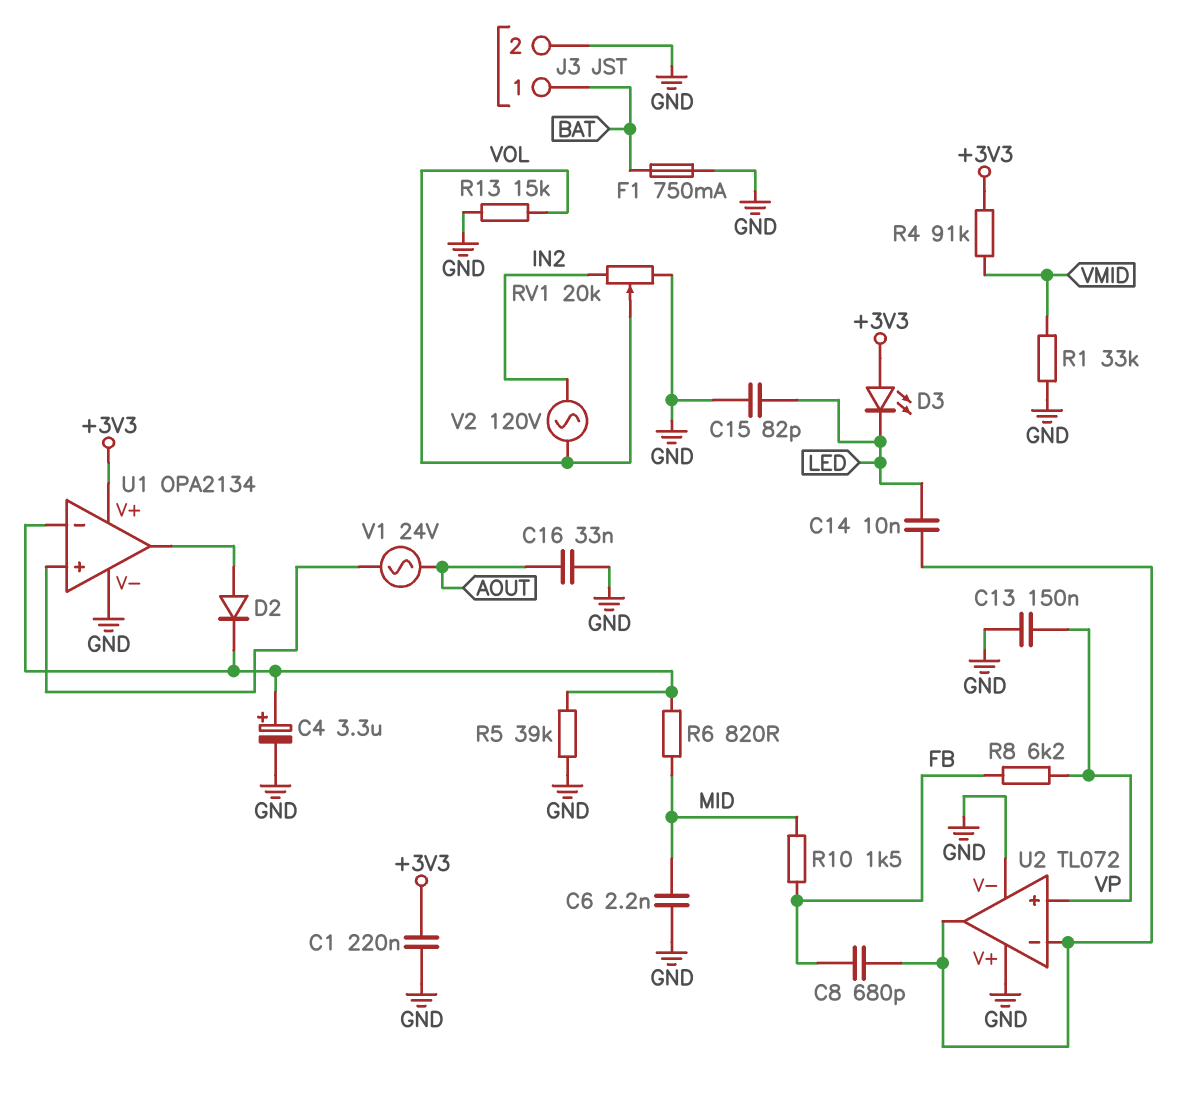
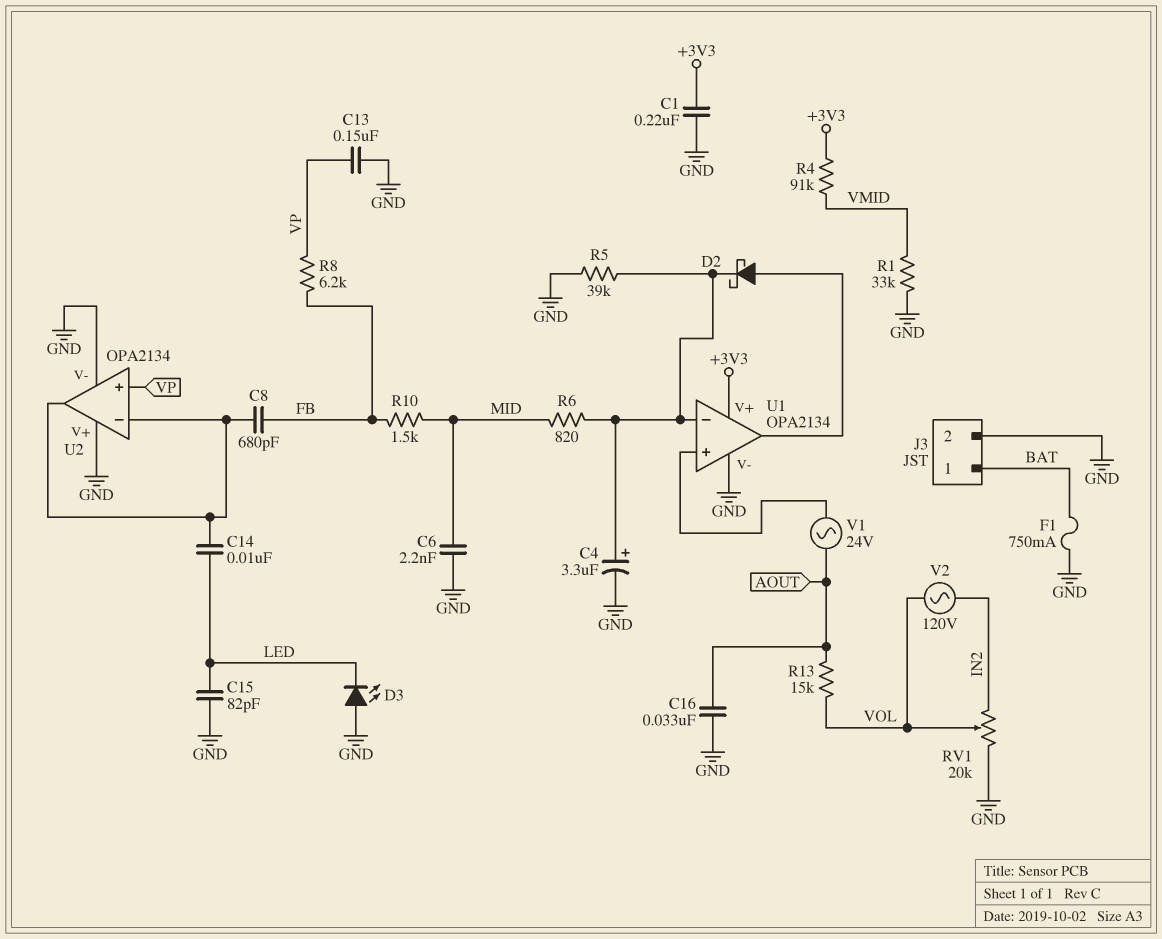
D2: diode (A U1/out, K U1/in-) -> schottky (A U1/out, K U1/in-)
D3: LED (A +3V3, K LED) -> LED (A GND, K LED)
R13: 15k (GND, VOL) -> 15k (AOUT, VOL)
U2: TL072 -> OPA2134

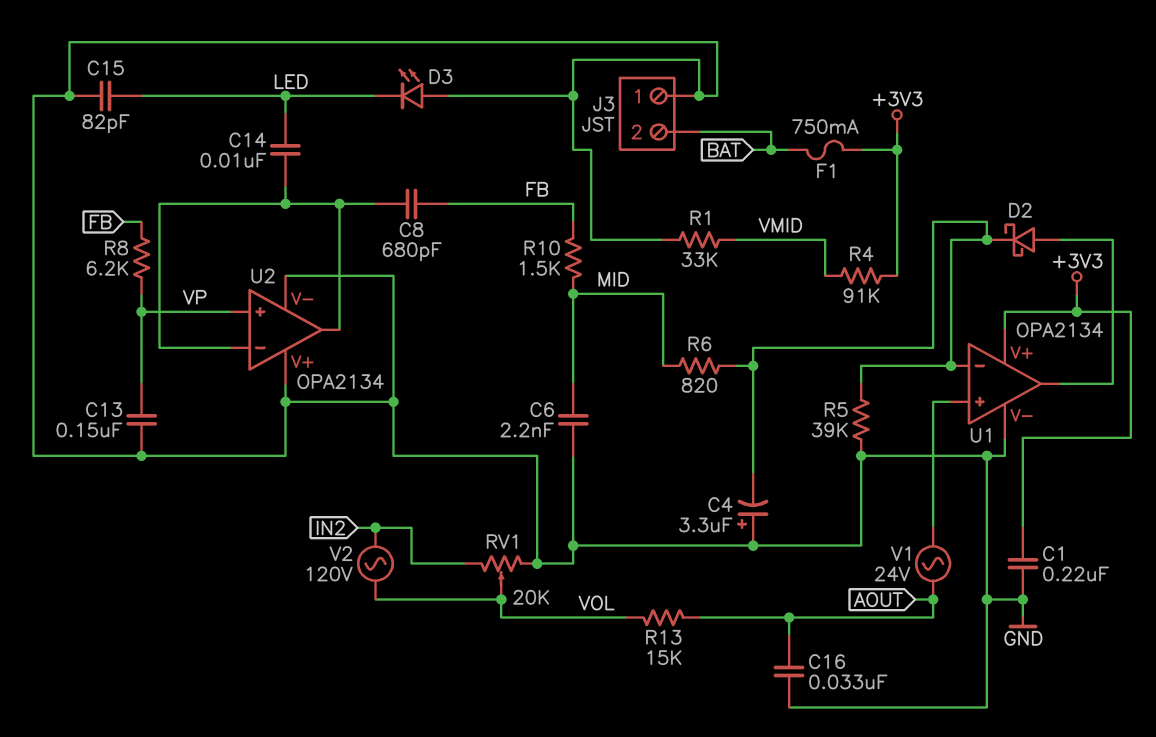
C4: 3.3uF (plus U1/in-, minus GND) -> 3.3uF (plus GND, minus U1/in-)
F1: 750mA (BAT, GND) -> 750mA (+3V3, BAT)
J3 pin 1: BAT -> GND
J3 pin 2: GND -> BAT

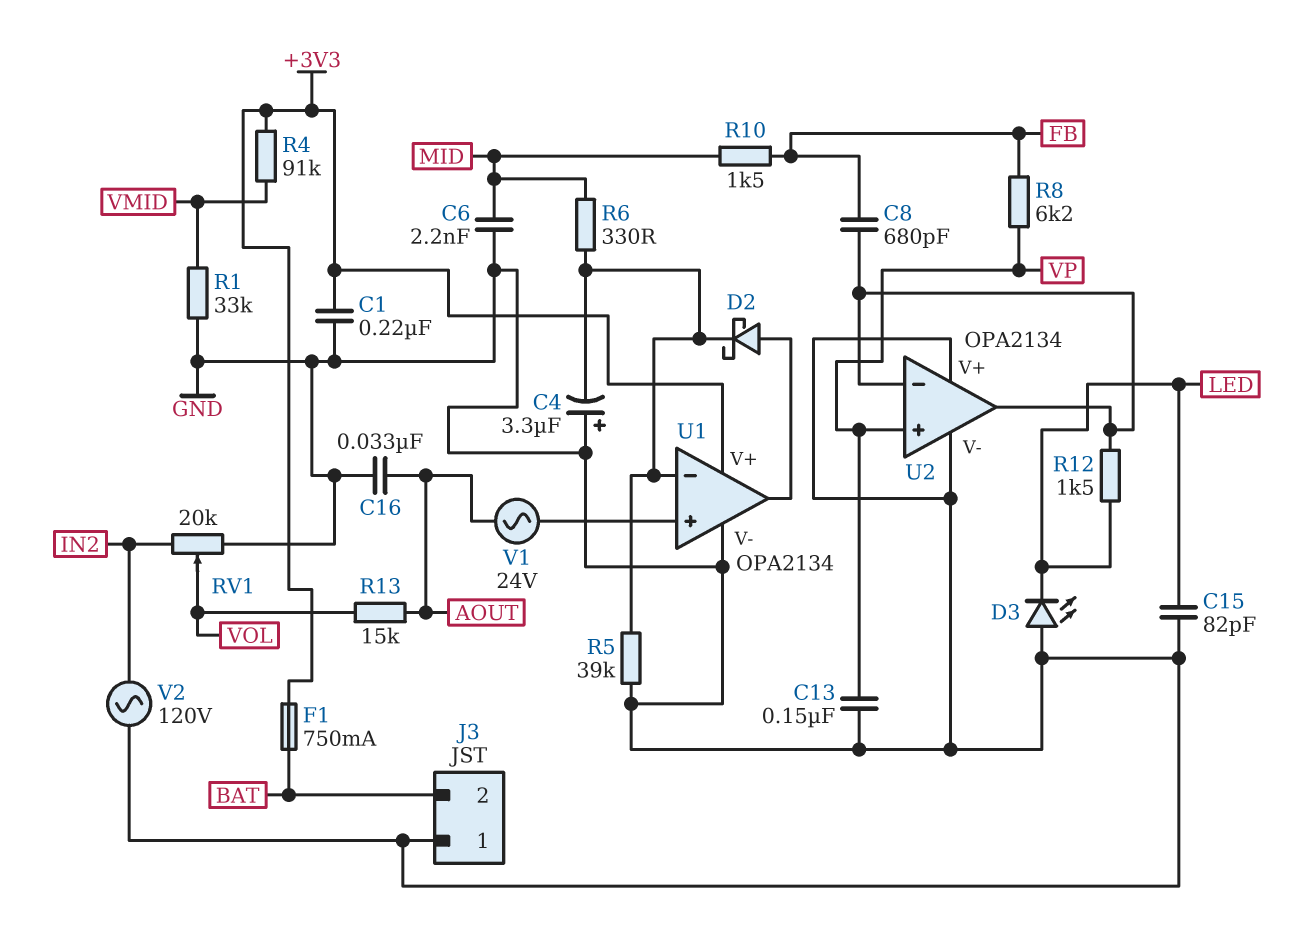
C14: 10nF (LED, U2/in-) -> none
R6: 820 (MID, U1/in-) -> 330 (MID, U1/in-)
R12: none -> 1.5k (LED, U2/in-)
V2: AC 120V (IN2, VOL) -> AC 120V (GND, IN2)

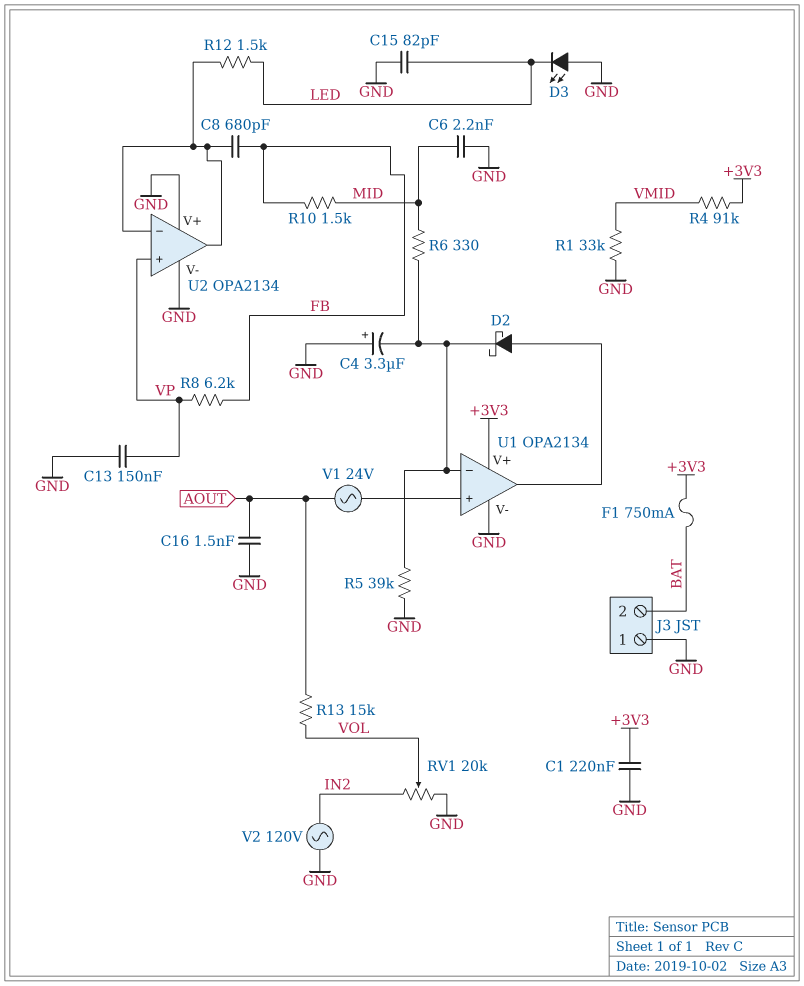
C16: 33nF (AOUT, GND) -> 1.5nF (AOUT, GND)

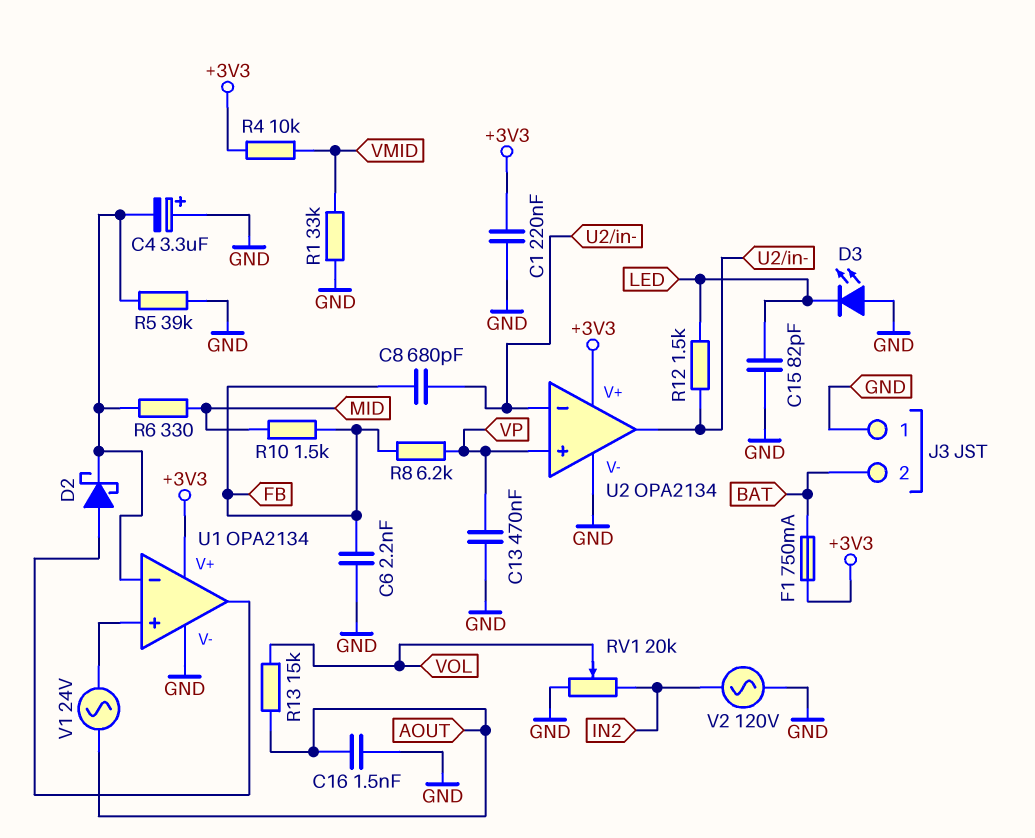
C6: 2.2nF (GND, MID) -> 2.2nF (FB, GND)
C13: 150nF (GND, VP) -> 470nF (GND, VP)
R4: 91k (+3V3, VMID) -> 10k (+3V3, VMID)
U2 pin V+: GND -> +3V3

